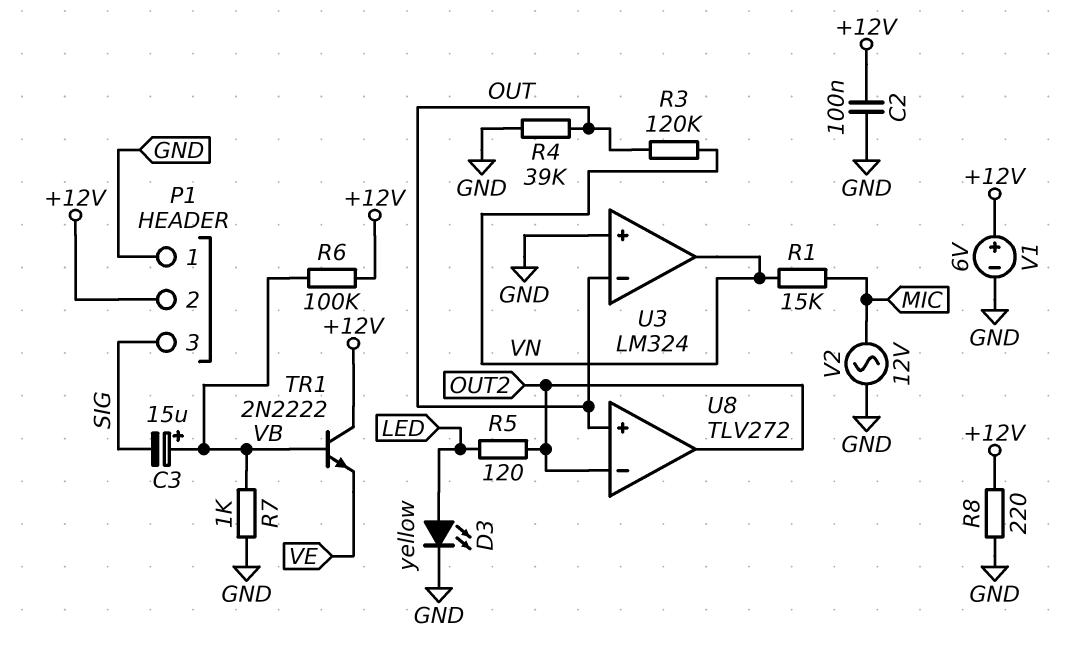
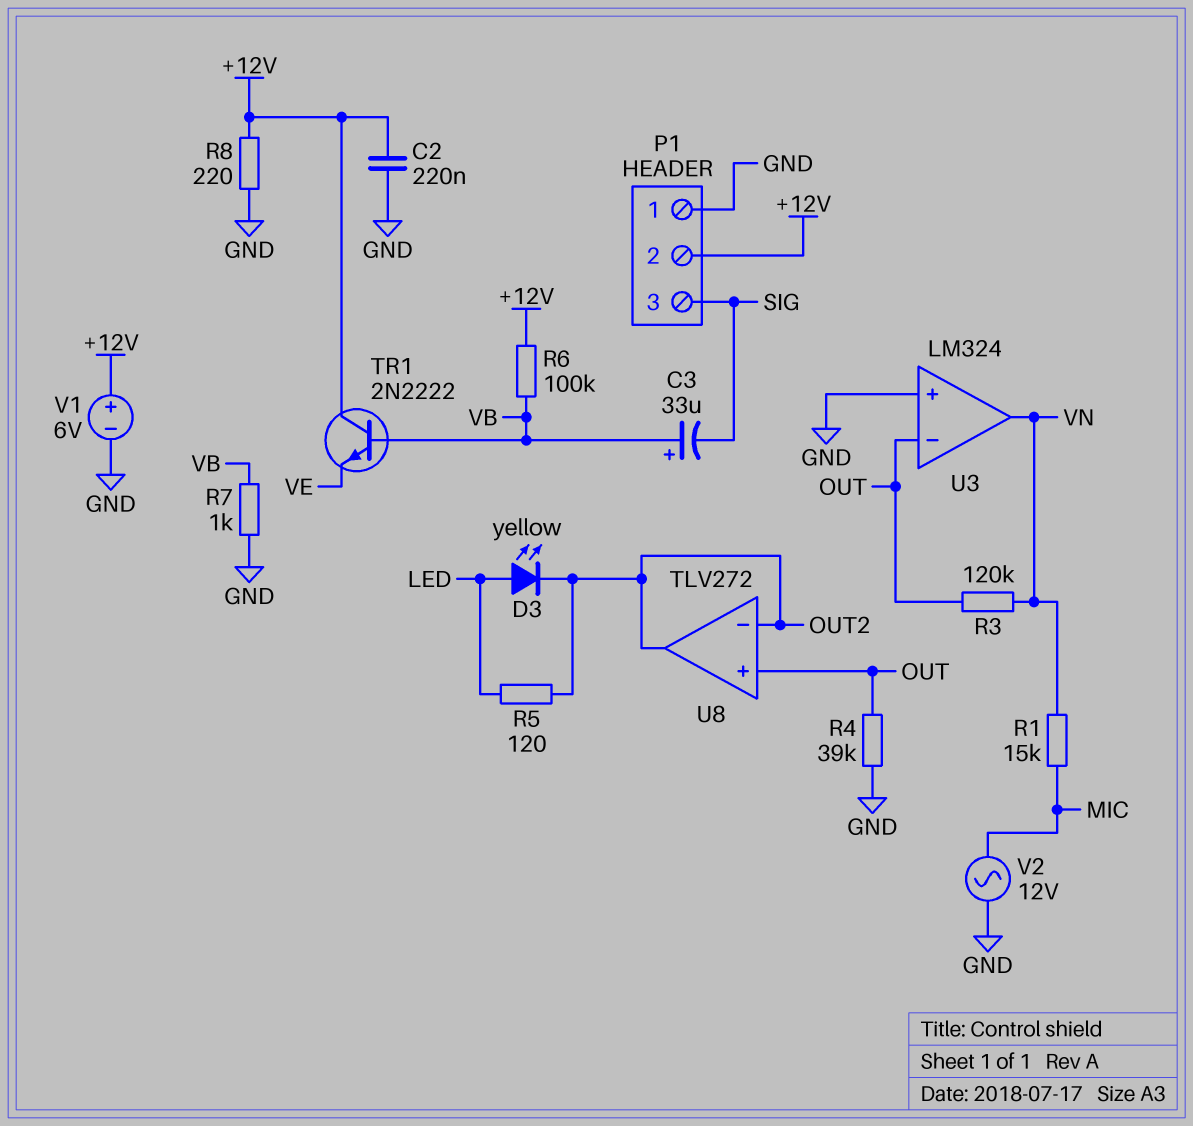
C2: 100nF (+12V, GND) -> 220nF (+12V, GND)
C3: 15uF (plus VB, minus SIG) -> 33uF (plus VB, minus SIG)
D3: LED yellow (A LED, K GND) -> LED yellow (A LED, K OUT2)

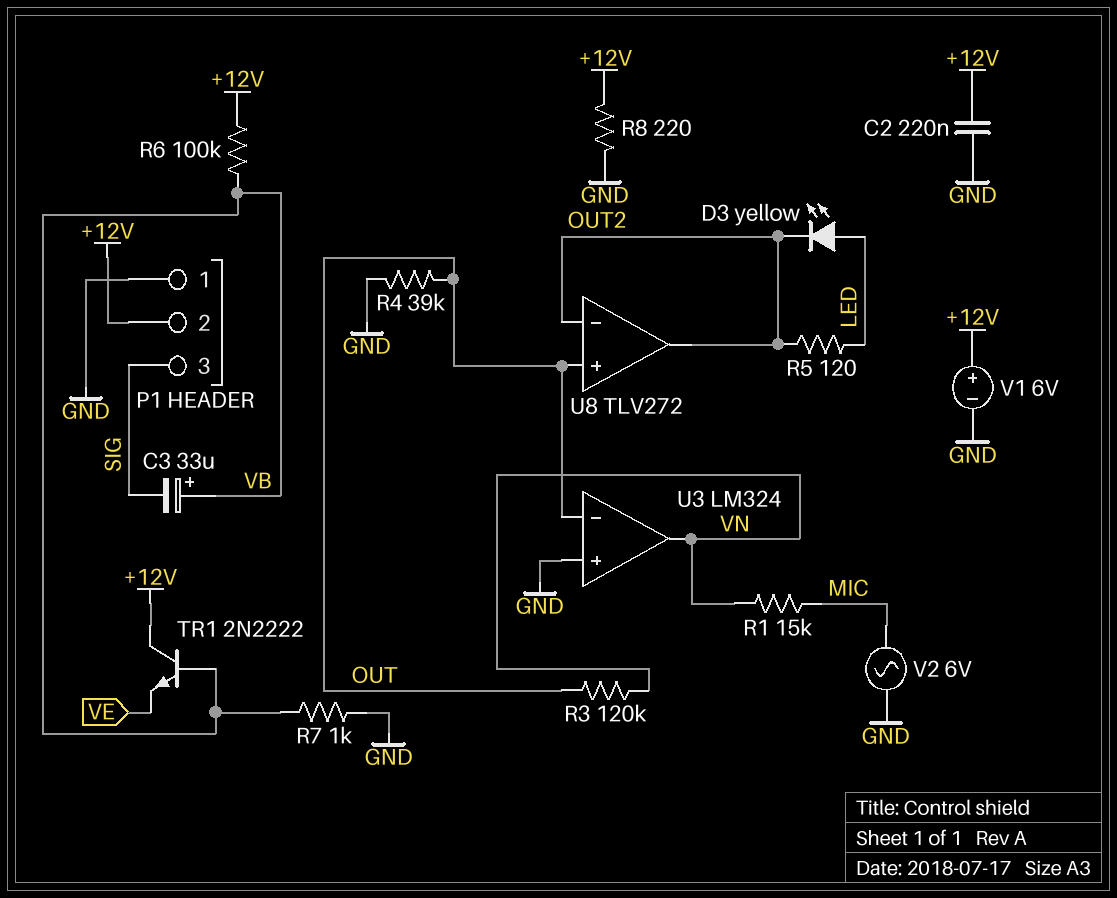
V2: AC 12V (GND, MIC) -> AC 6V (GND, MIC)

